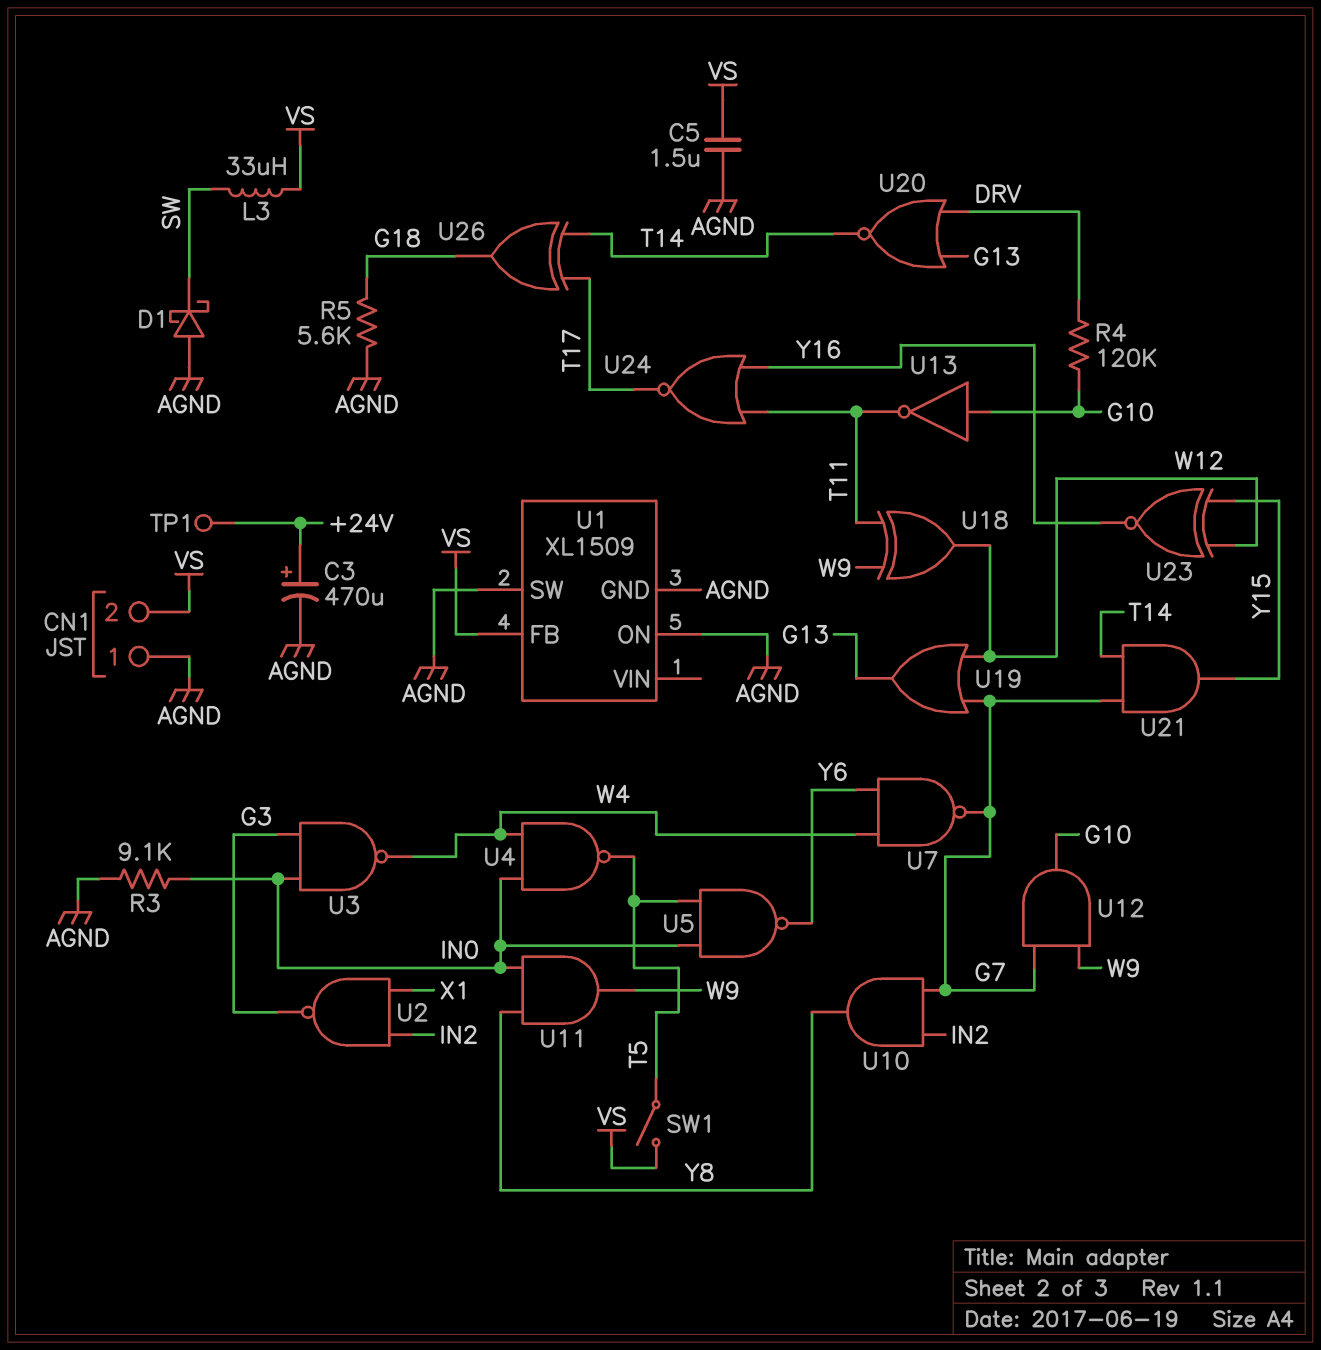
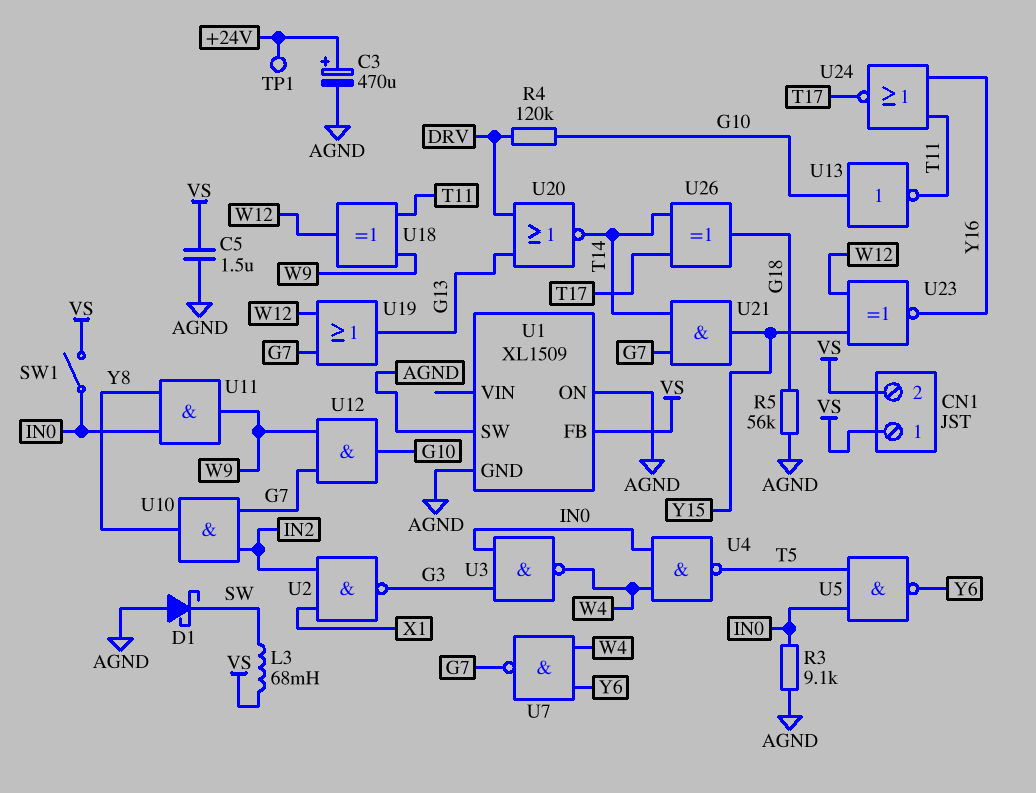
CN1 pin 1: AGND -> VS
L3: 33uH (SW, VS) -> 68mH (SW, VS)
R5: 5.6k (AGND, G18) -> 56k (AGND, G18)
SW1: switch (T5, VS) -> switch (IN0, VS)

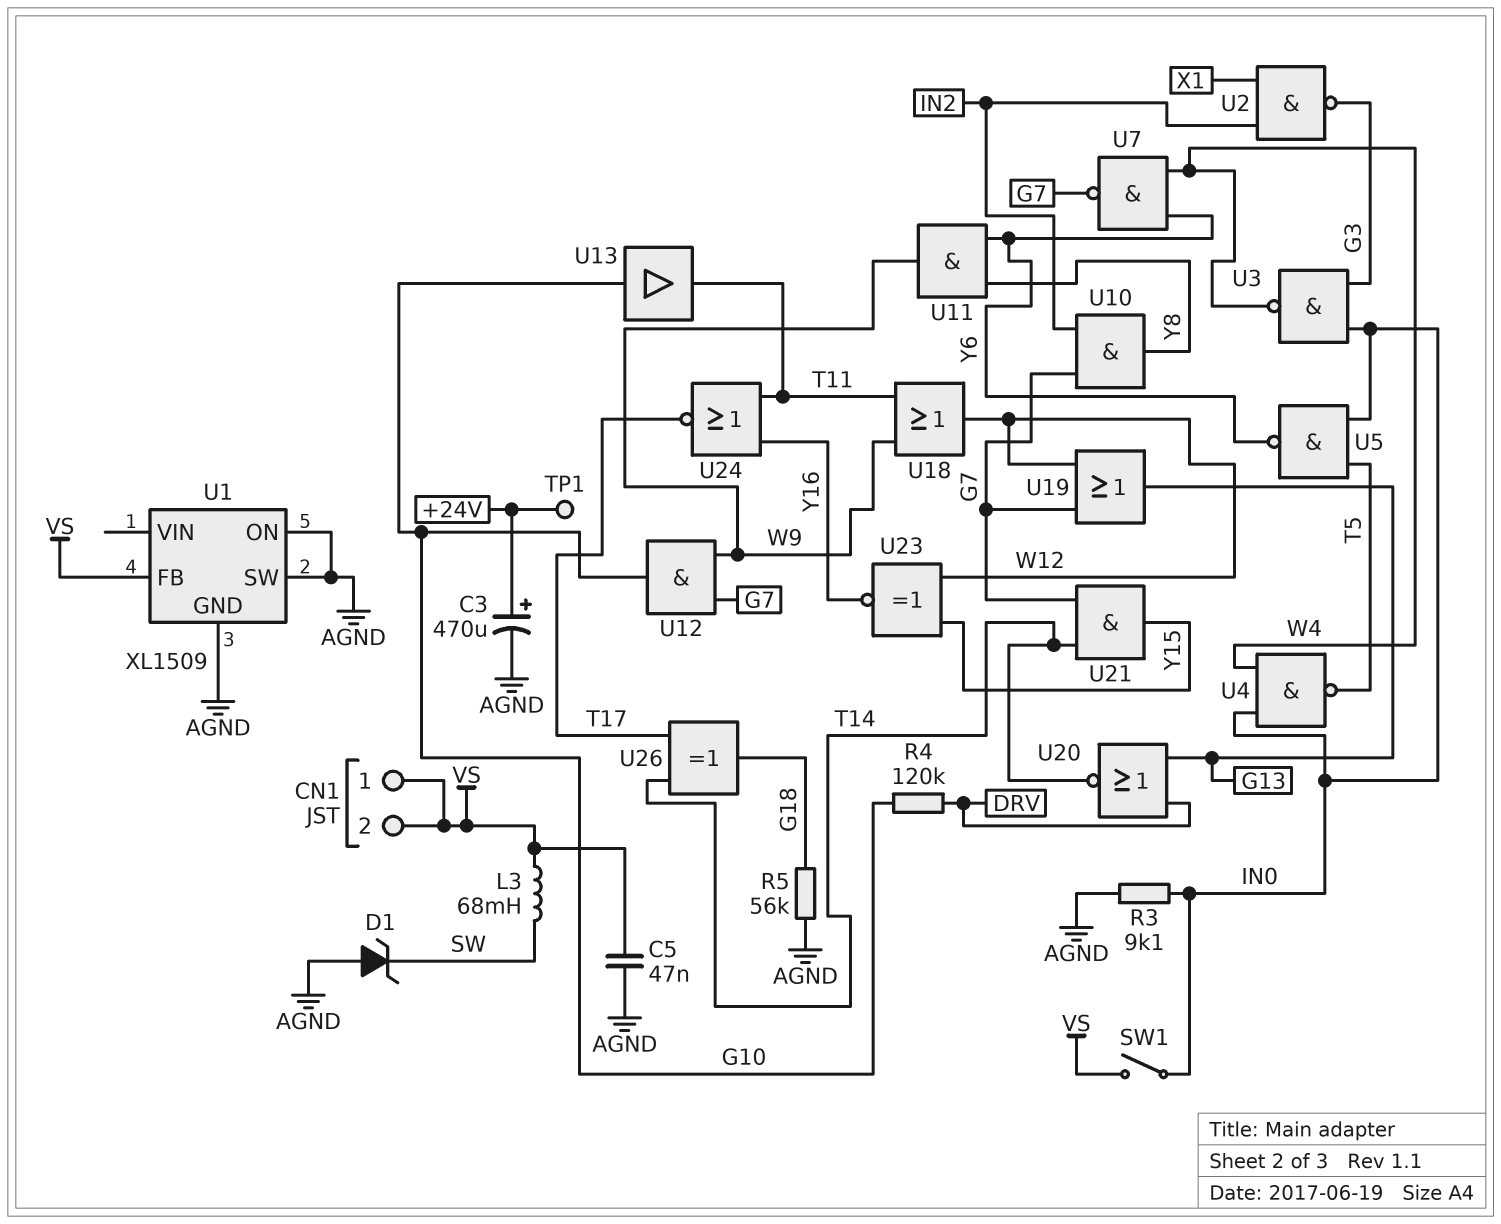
C5: 1.5uF (AGND, VS) -> 47nF (AGND, VS)
D1: schottky (A AGND, K SW) -> zener (A AGND, K SW)
U11: AND (in IN0, in Y8, out W9) -> AND (in Y6, in Y8, out W9)
U13: NOT (in G10, out T11) -> buffer (in G10, out T11)
U18: XOR (in T11, in W9, out W12) -> OR (in T11, in W9, out W12)

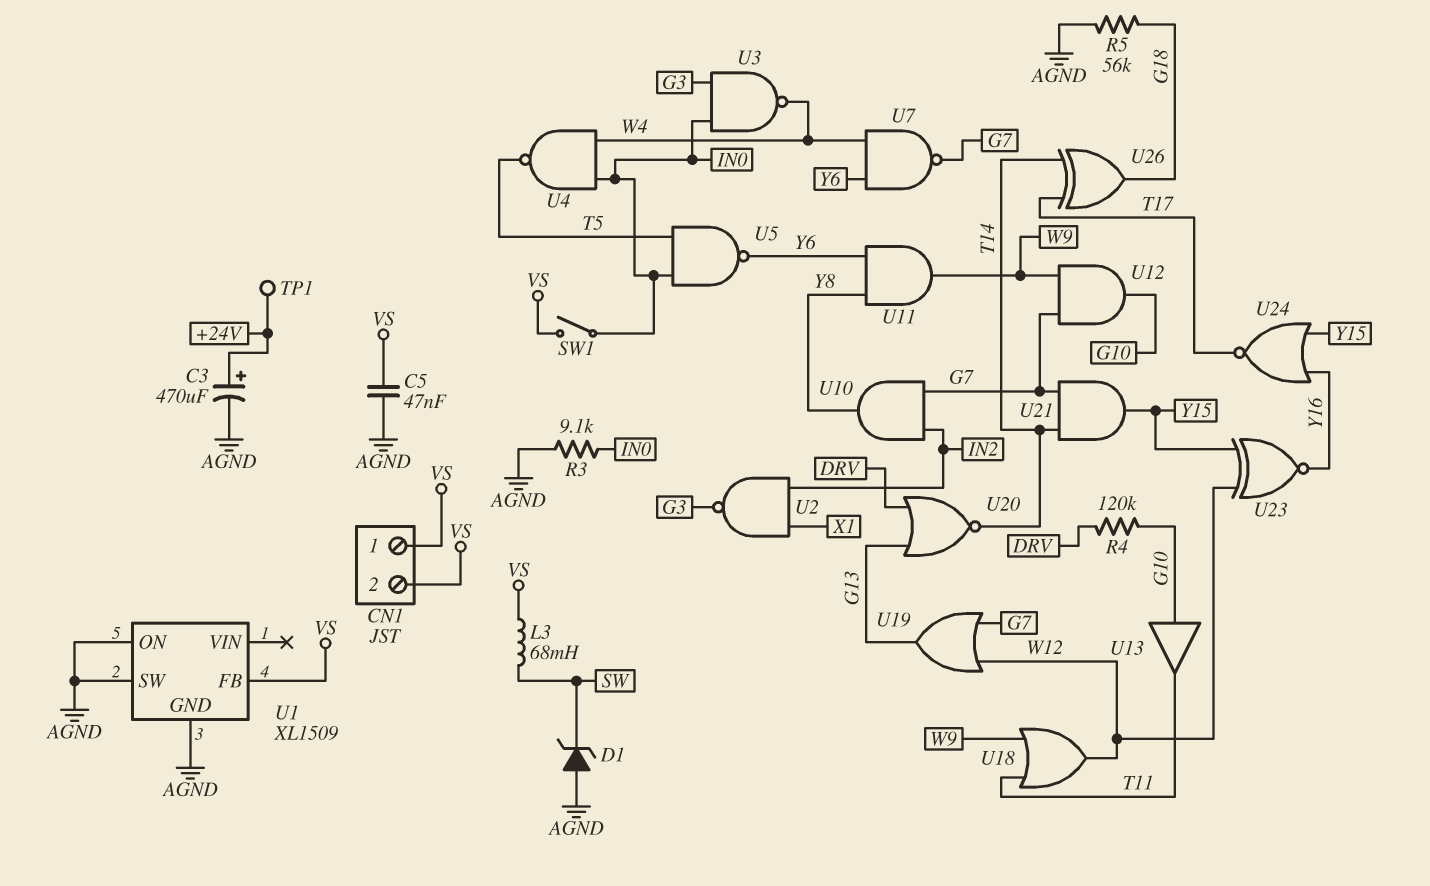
U24: NOR (in T11, in Y16, out T17) -> NOR (in Y15, in Y16, out T17)

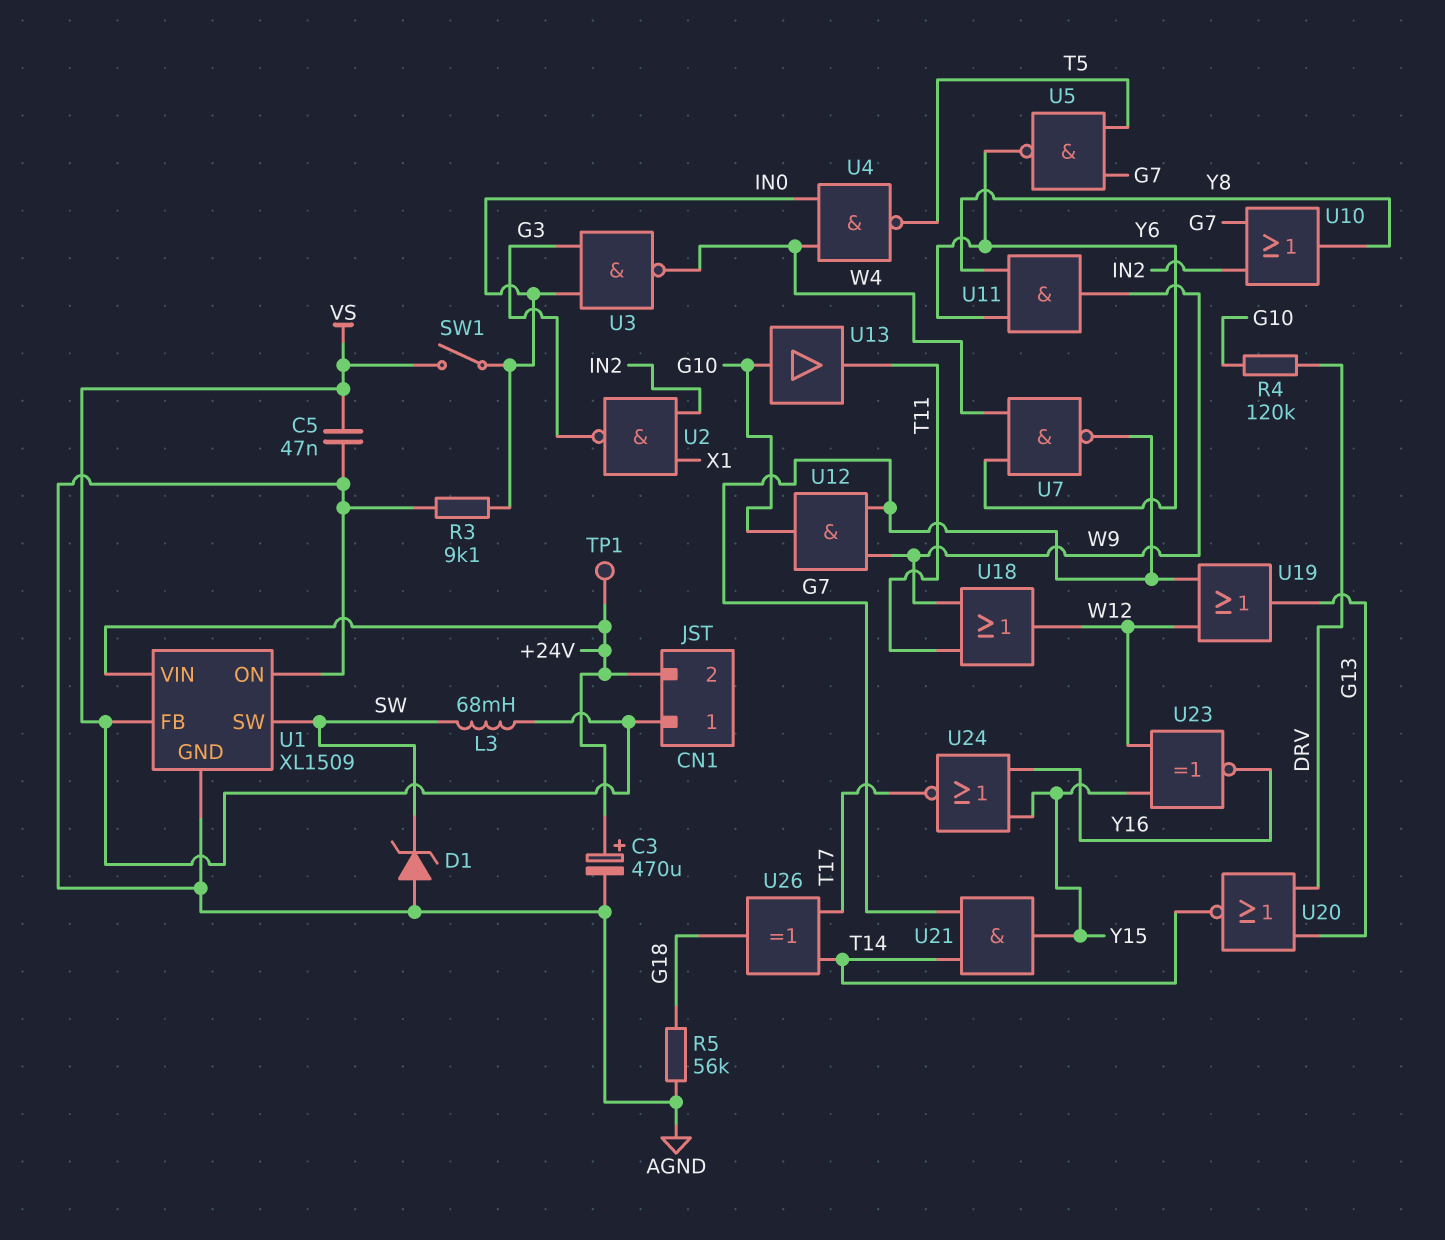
CN1 pin 2: VS -> +24V
U1 pin SW: AGND -> SW
U1 pin VIN: none -> +24V
U5: NAND (in IN0, in T5, out Y6) -> NAND (in G7, in T5, out Y6)
U10: AND (in G7, in IN2, out Y8) -> OR (in G7, in IN2, out Y8)

